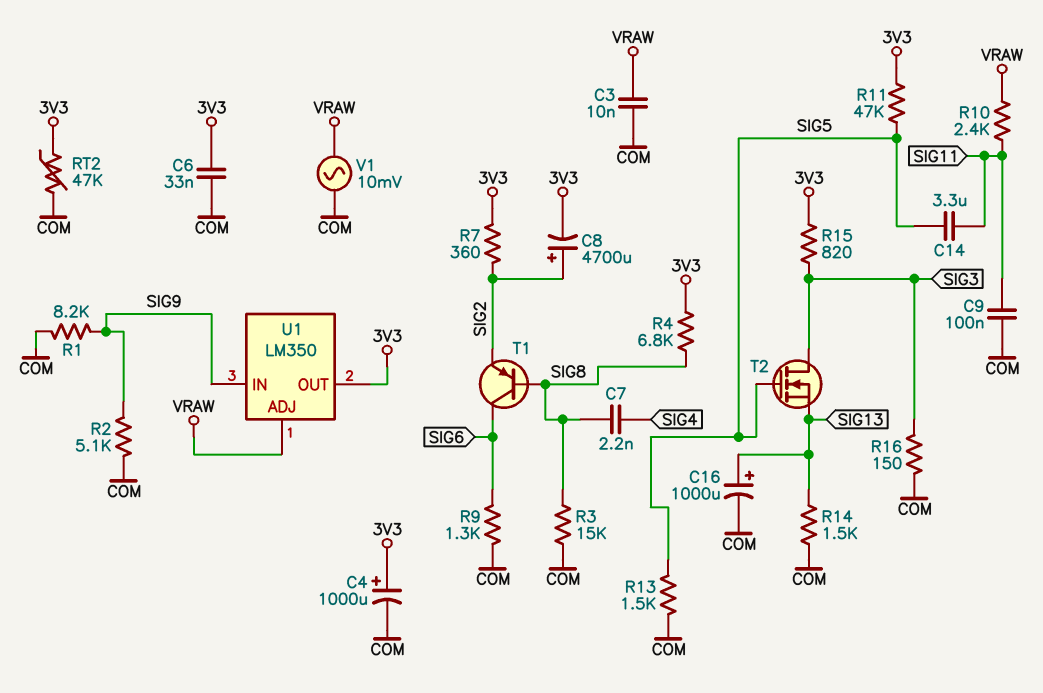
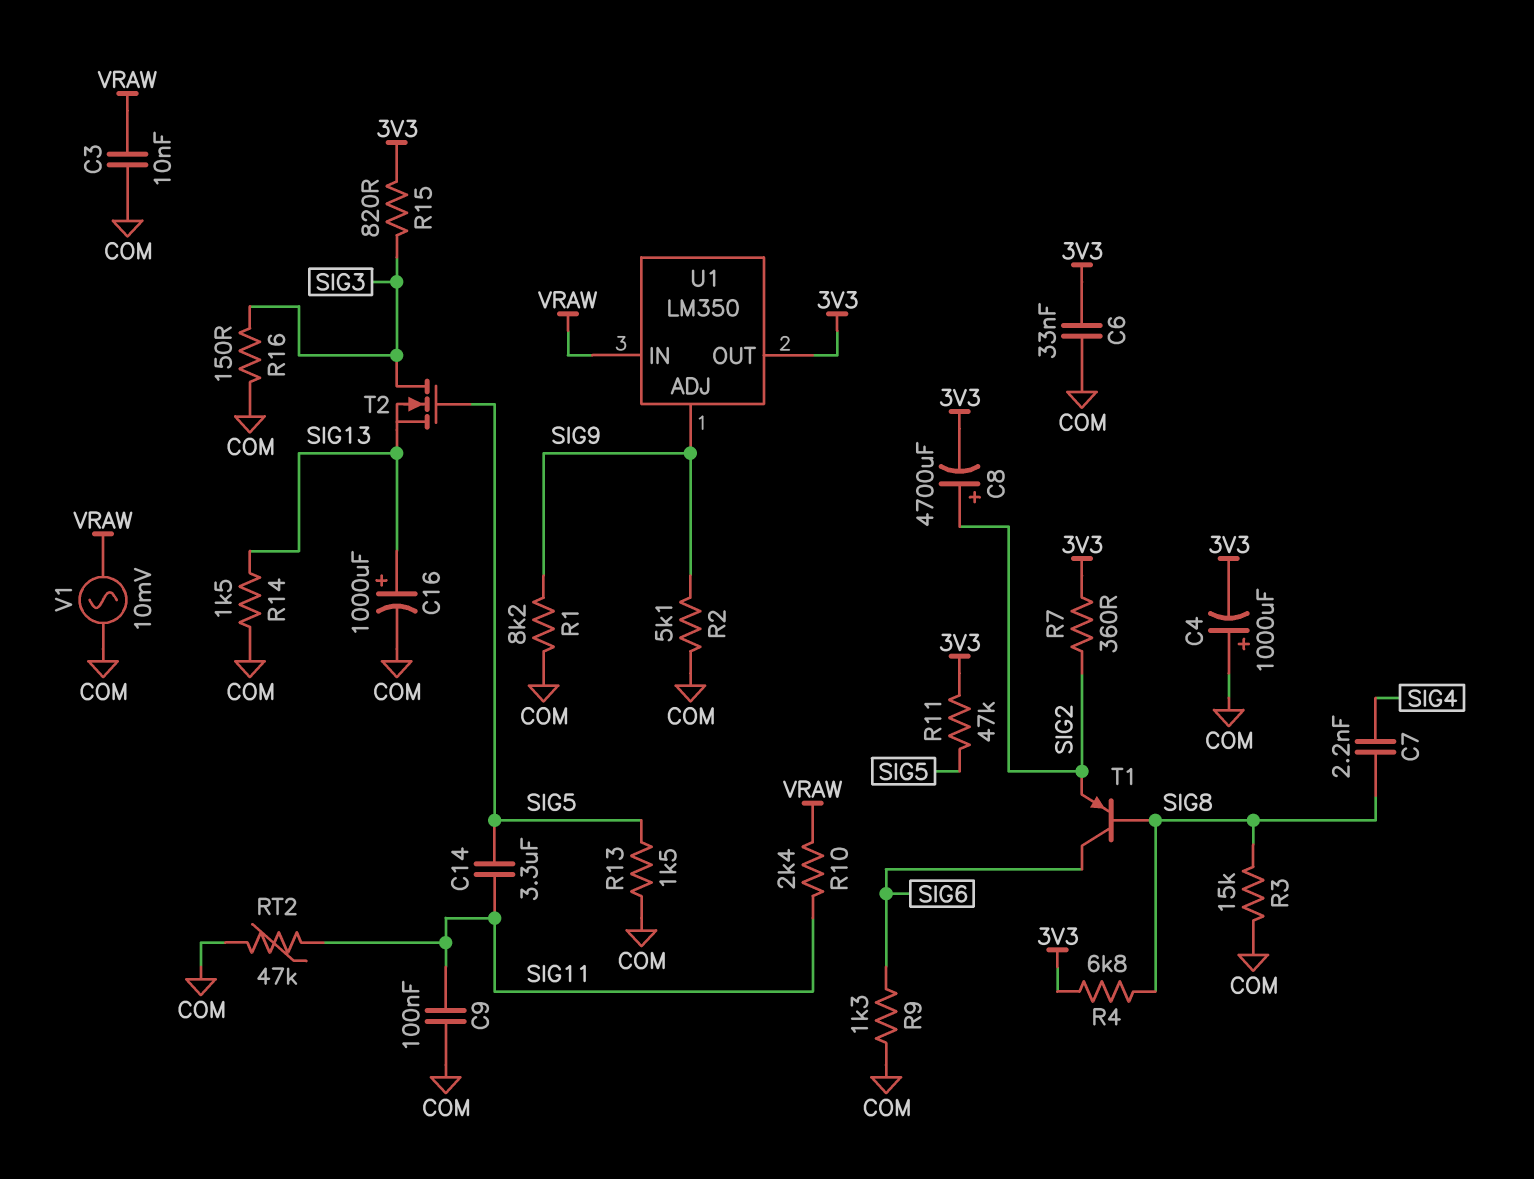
C4: 1000uF (plus 3V3, minus COM) -> 1000uF (plus COM, minus 3V3)
RT2: 47k (3V3, COM) -> 47k (COM, SIG11)
U1 pin ADJ: VRAW -> SIG9
U1 pin IN: SIG9 -> VRAW

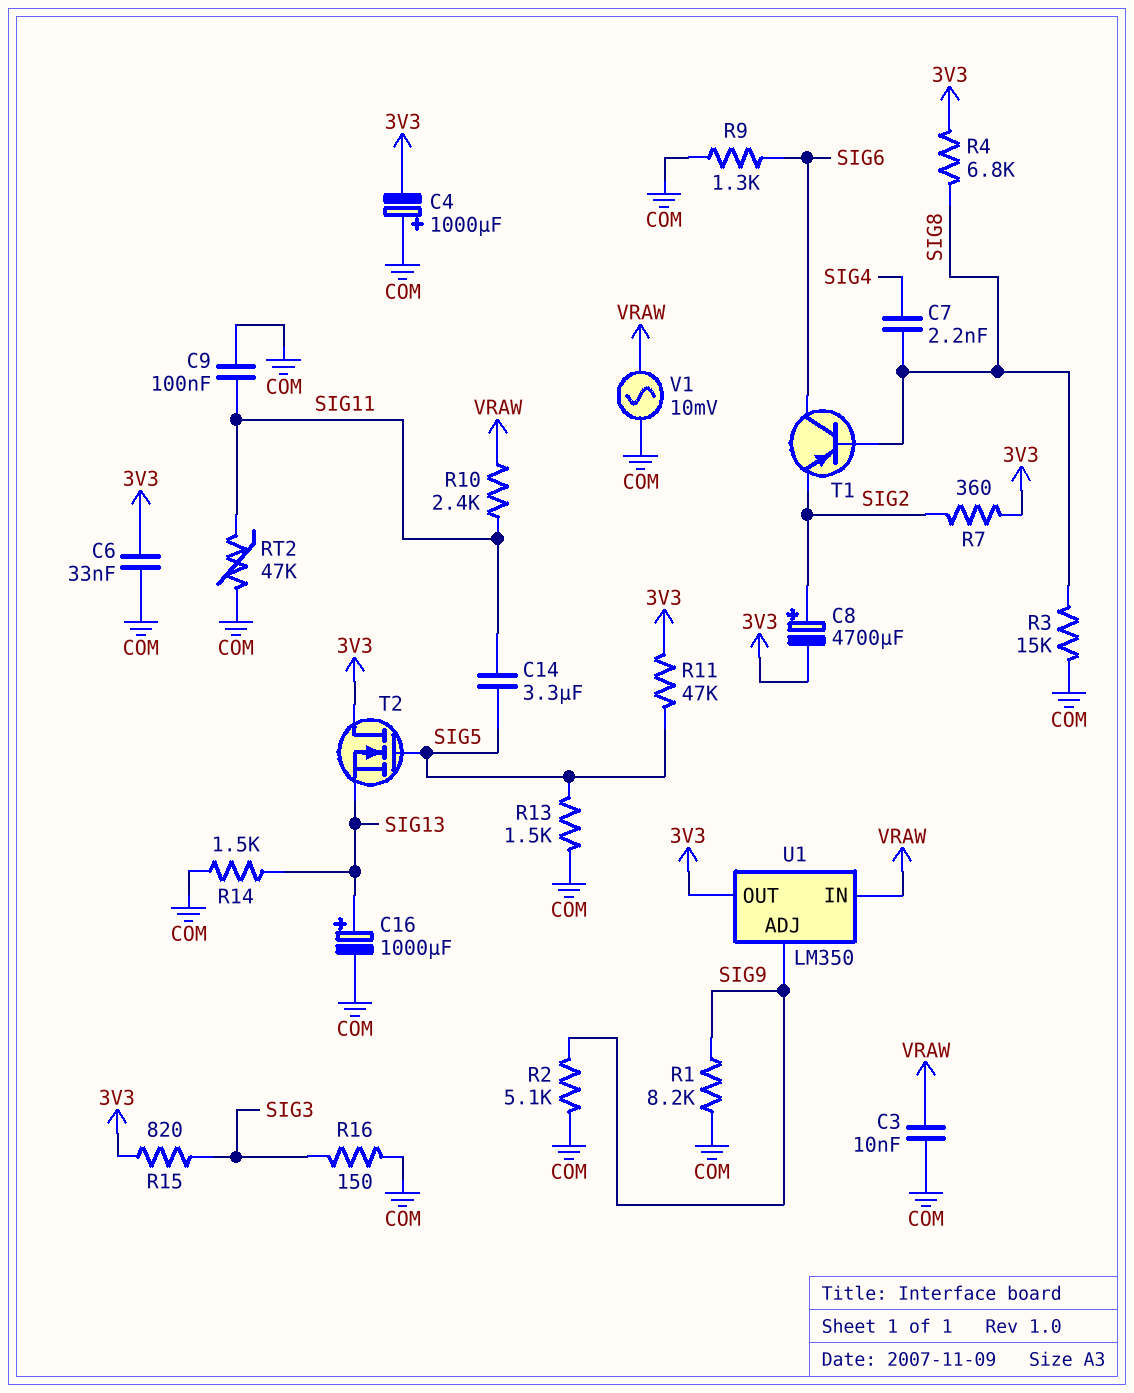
T2: NMOS (G SIG5, D SIG3, S SIG13) -> NMOS (G SIG5, D 3V3, S SIG13)

